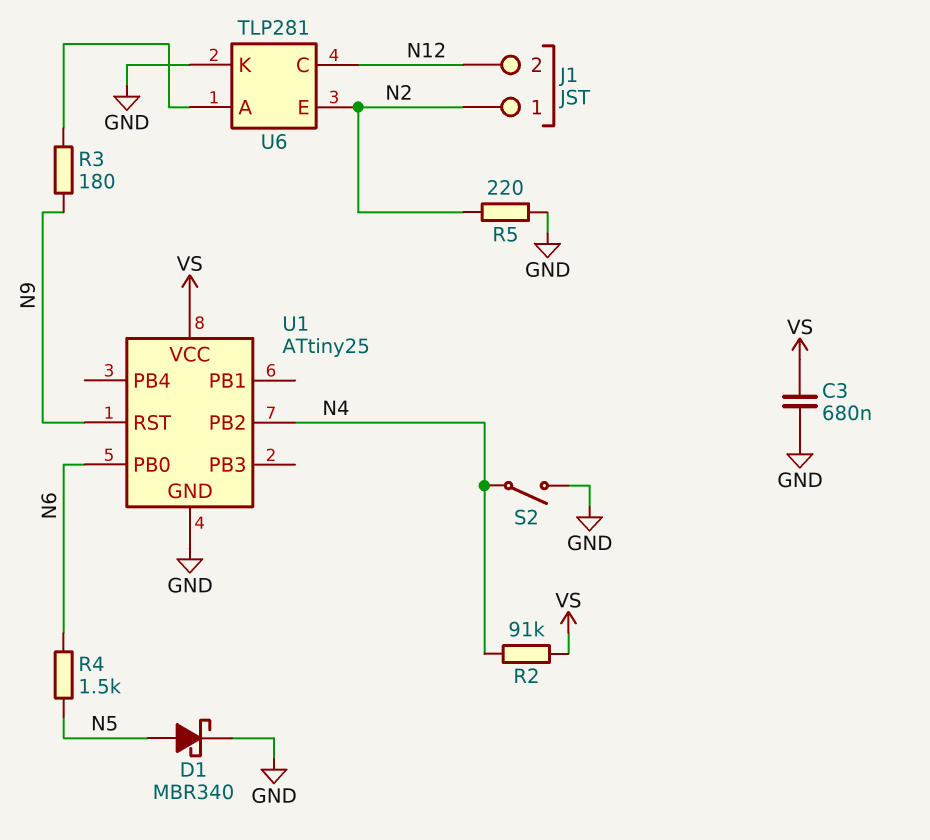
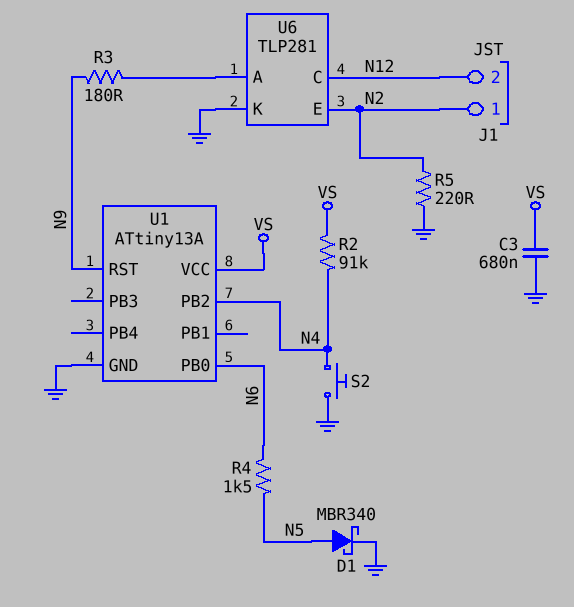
S2: switch (GND, N4) -> button (GND, N4)
U1: ATtiny25 -> ATtiny13A

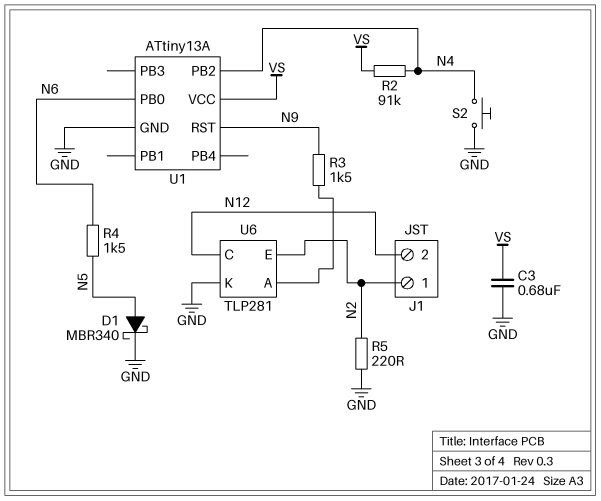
R3: 180 (N9, U6/A) -> 1.5k (N9, U6/A)

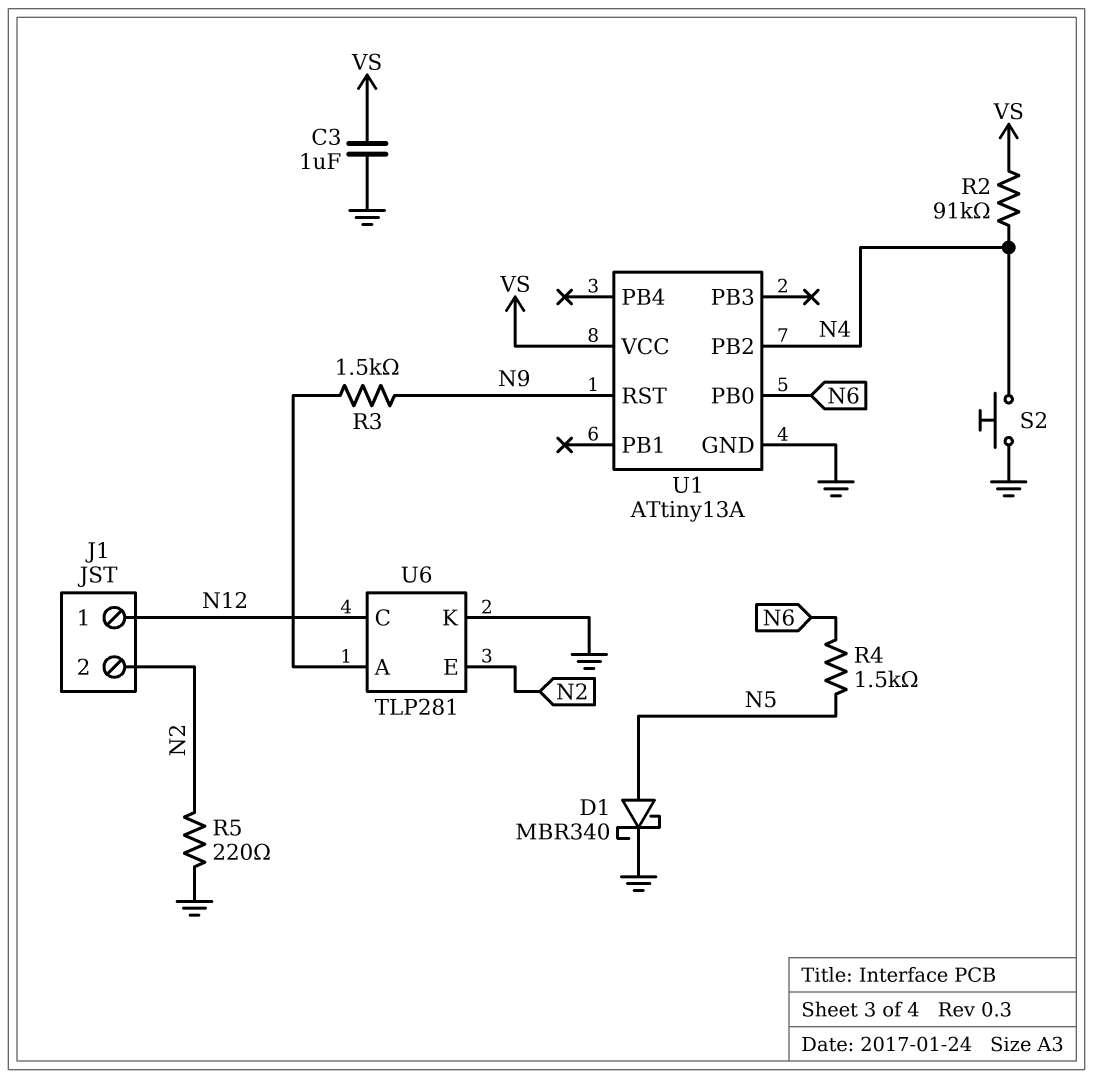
C3: 680nF (GND, VS) -> 1uF (GND, VS)
J1 pin 1: N2 -> N12
J1 pin 2: N12 -> N2

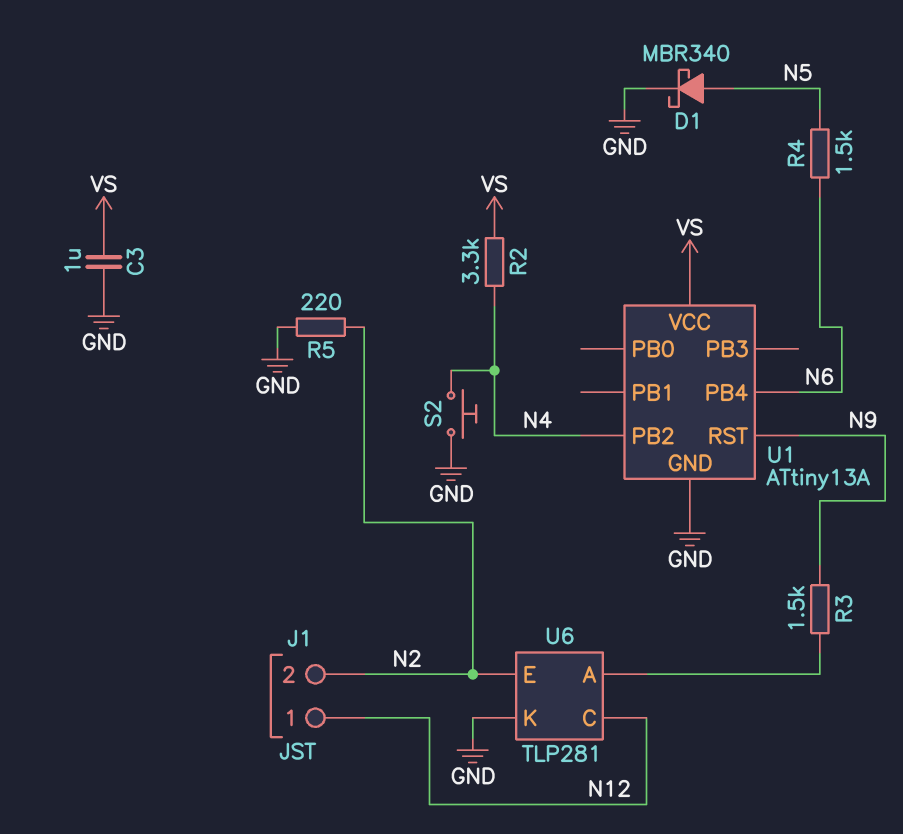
R2: 91k (N4, VS) -> 3.3k (N4, VS)
U1 pin PB0: N6 -> none
U1 pin PB4: none -> N6

